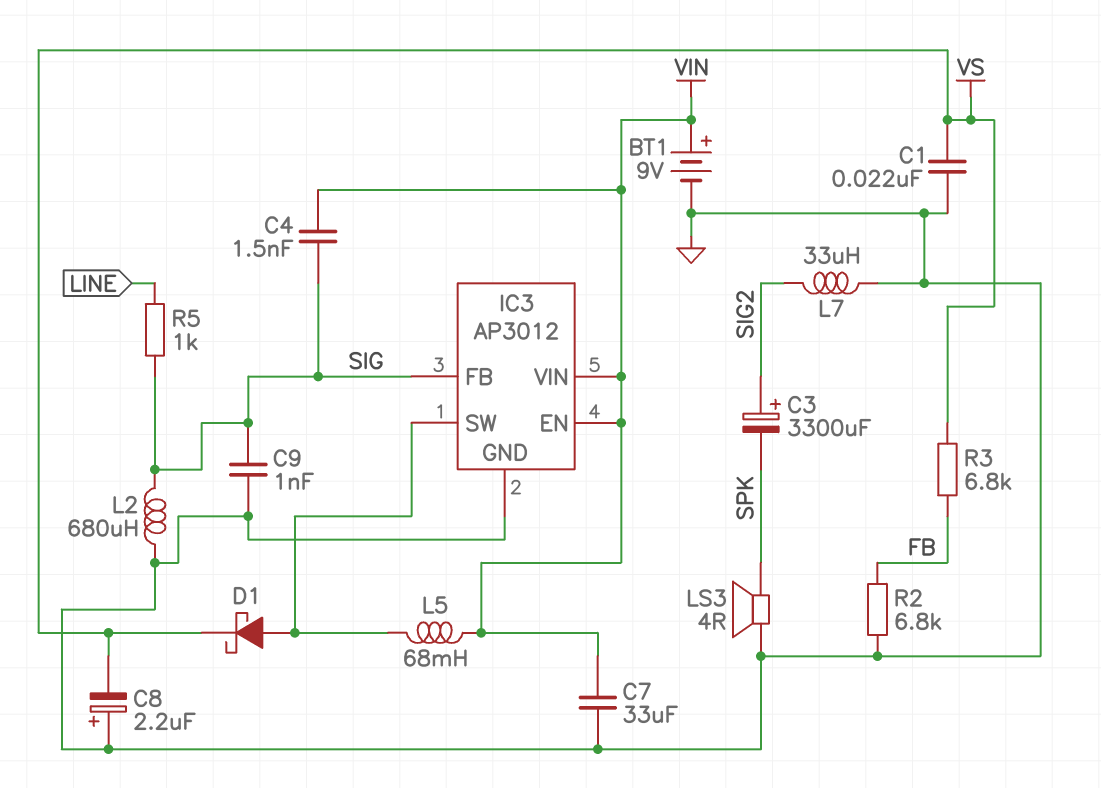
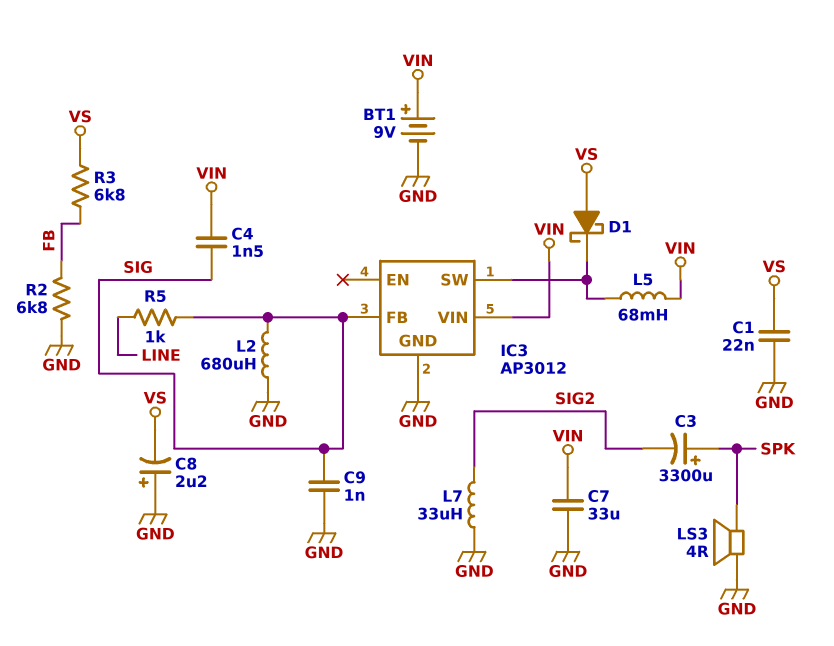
C3: 3300uF (plus SIG2, minus SPK) -> 3300uF (plus SPK, minus SIG2)
D1: schottky (A IC3/SW, K VS) -> schottky (A VS, K IC3/SW)
IC3 pin EN: VIN -> none

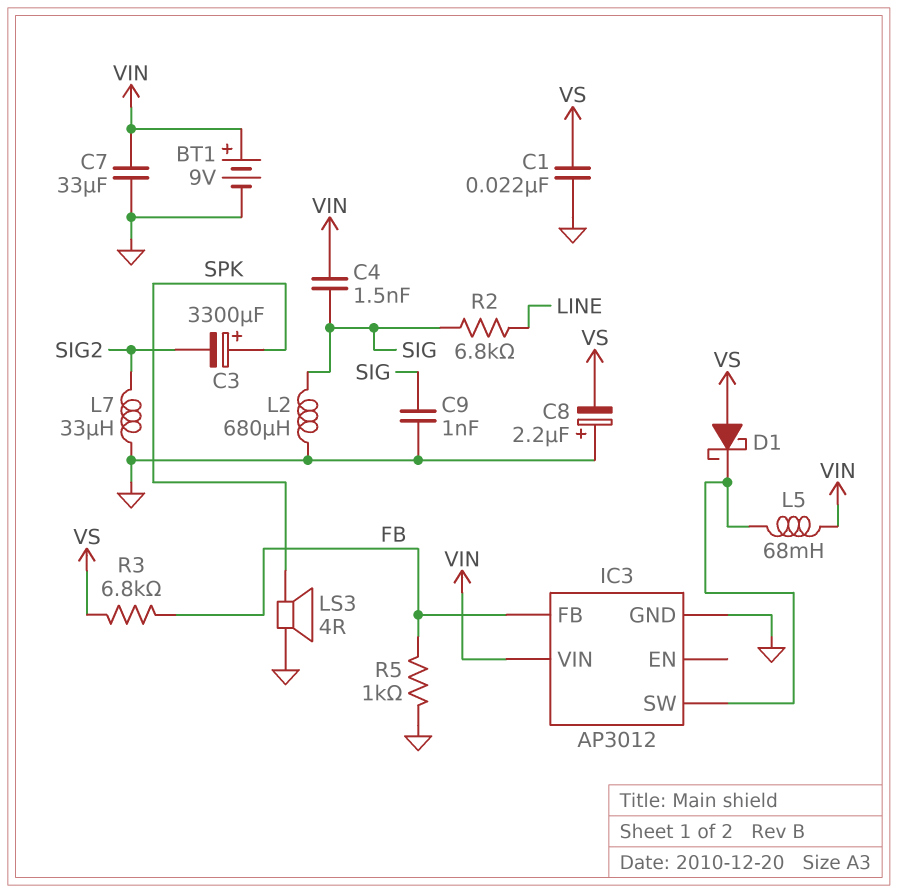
IC3 pin FB: SIG -> FB
R2: 6.8k (FB, GND) -> 6.8k (LINE, SIG)
R5: 1k (LINE, SIG) -> 1k (FB, GND)

